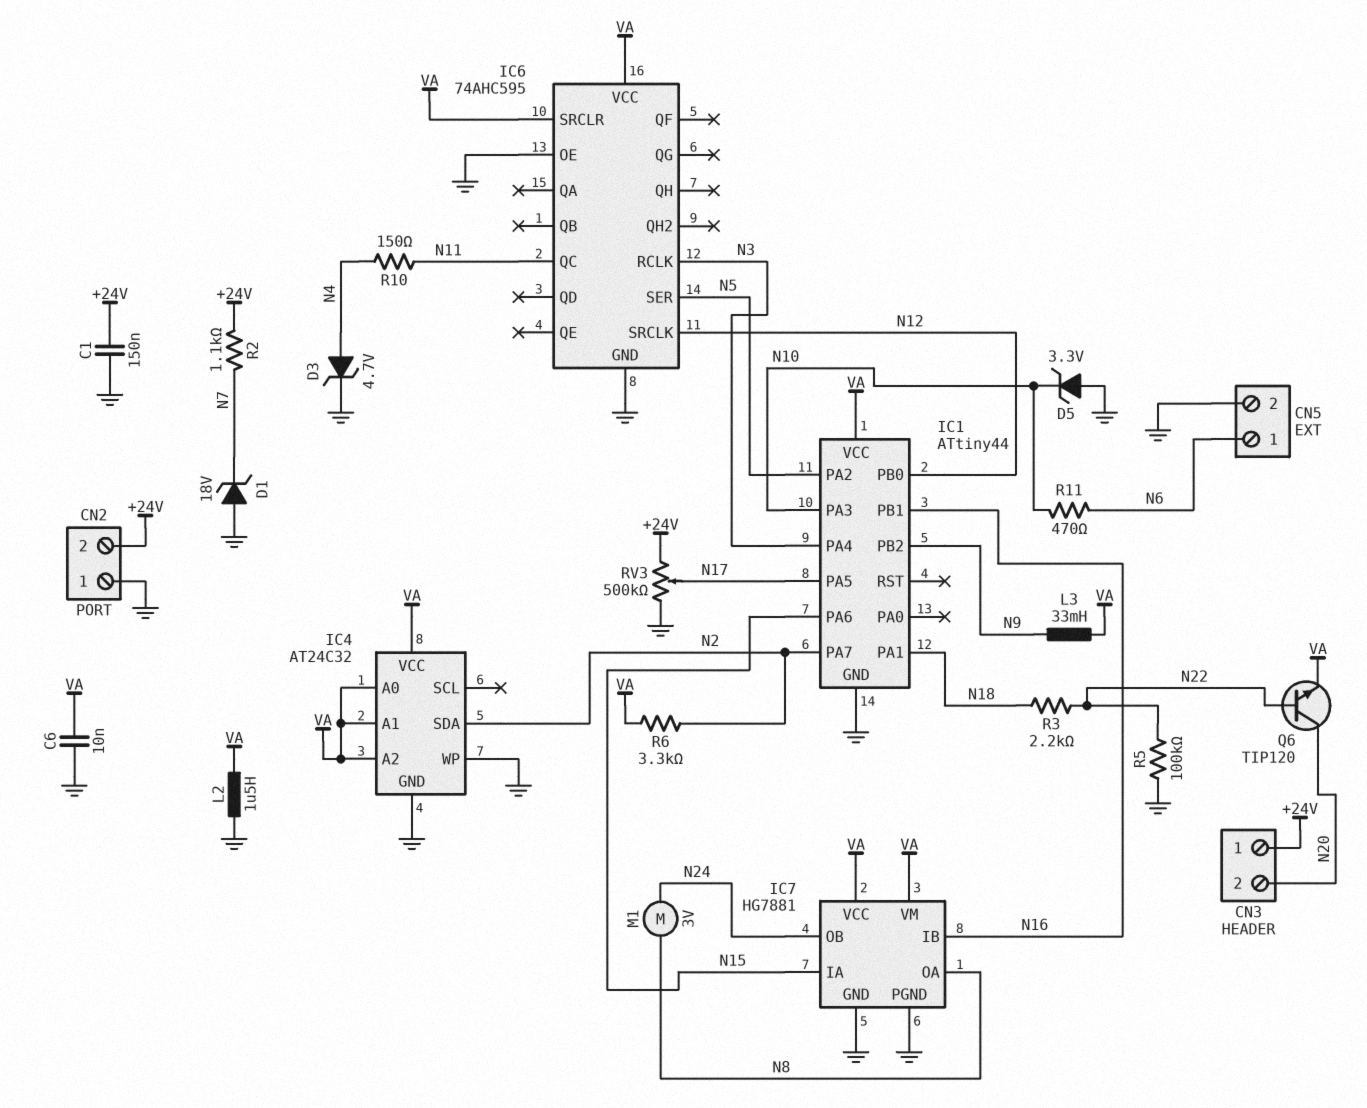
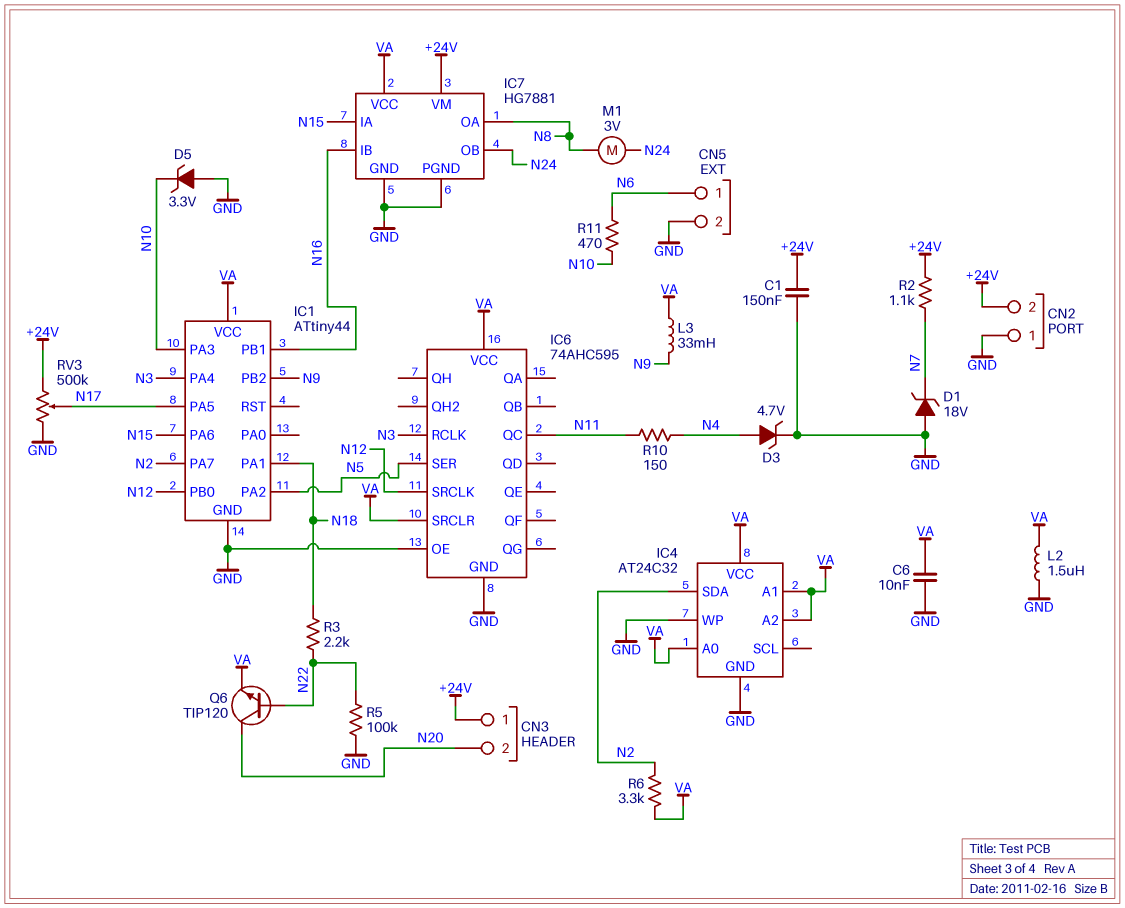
IC7 pin VM: VA -> +24V

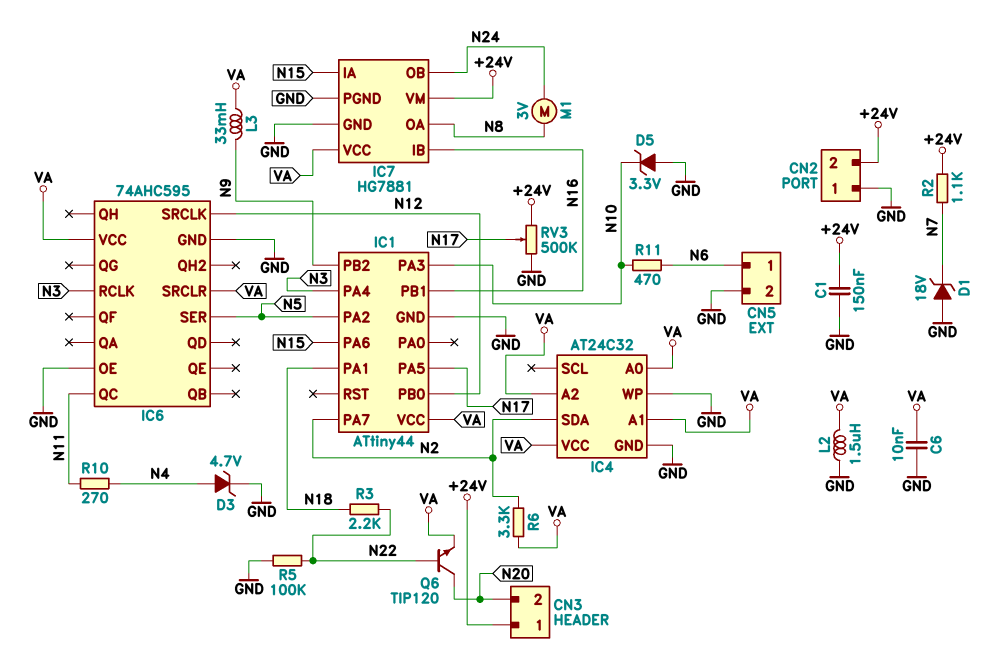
R10: 150 (N4, N11) -> 270 (N4, N11)

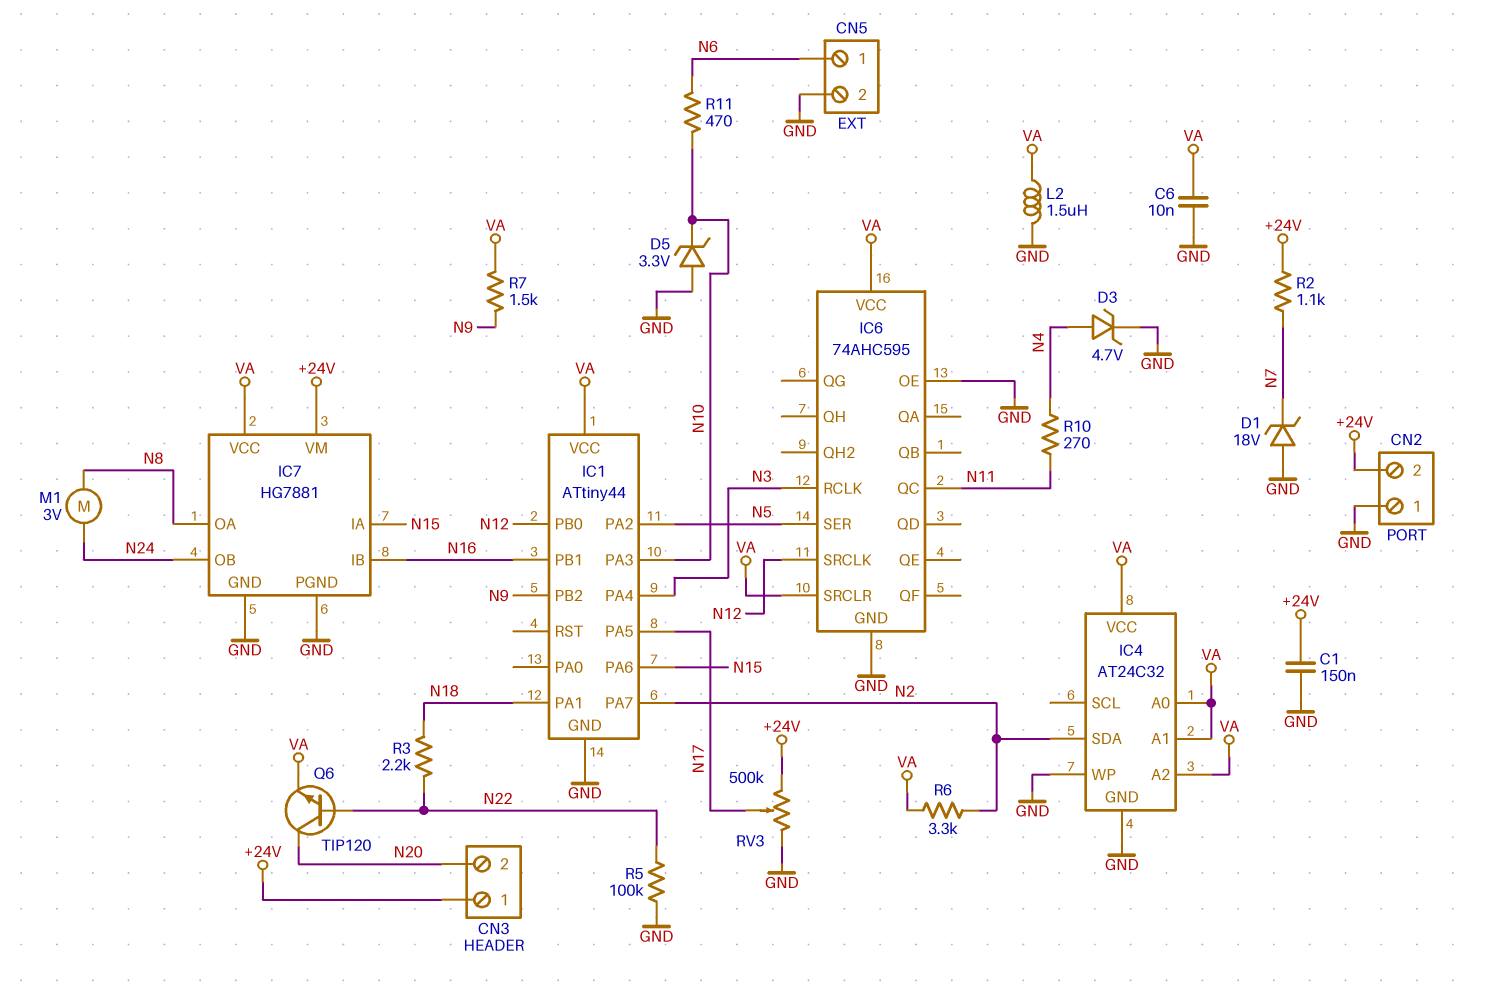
L3: 33mH (N9, VA) -> none
R7: none -> 1.5k (N9, VA)

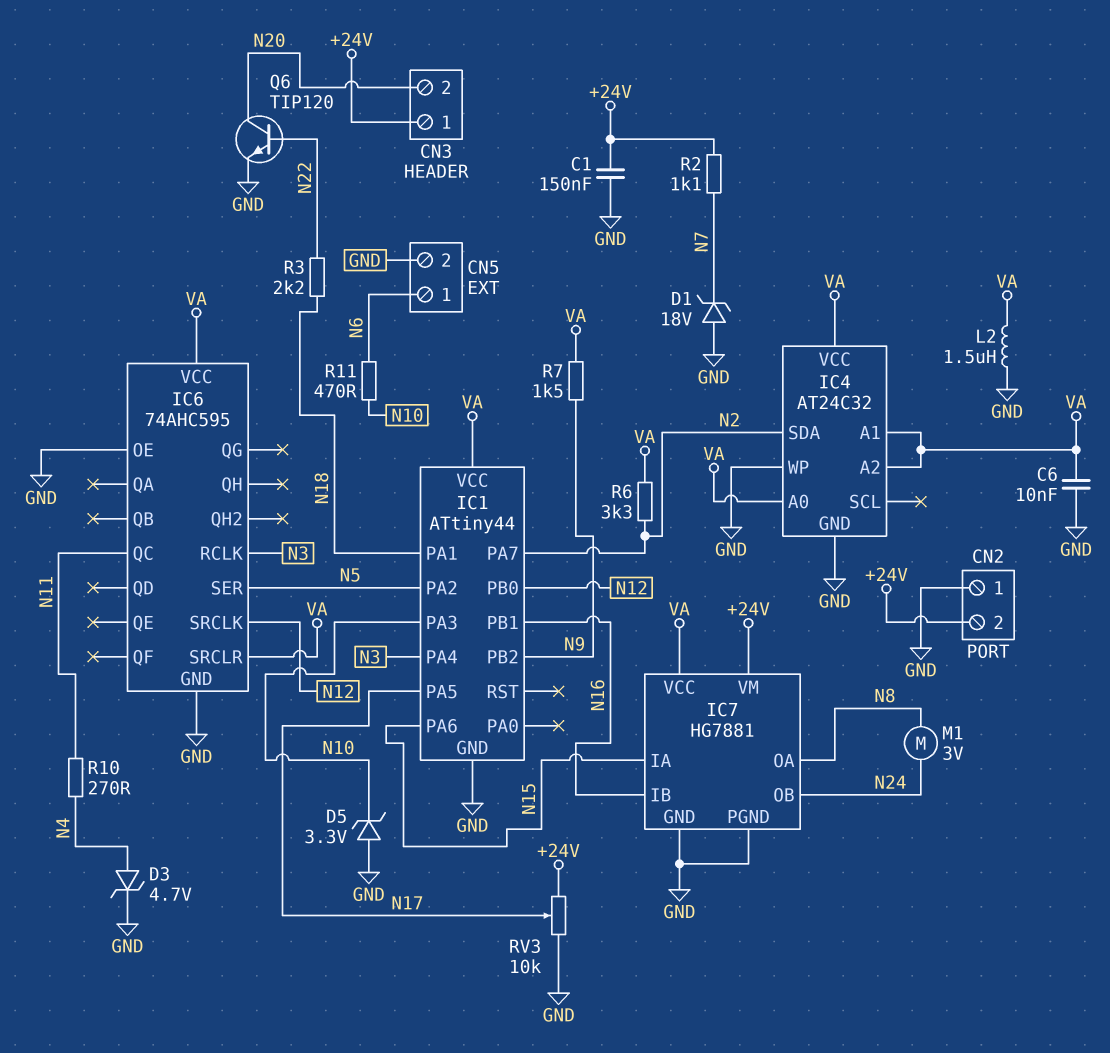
Q6: NPN TIP120 (B N22, C N20, E VA) -> NPN TIP120 (B N22, C N20, E GND)
R5: 100k (GND, N22) -> none
RV3: 500k (+24V, GND, wiper N17) -> 10k (+24V, GND, wiper N17)

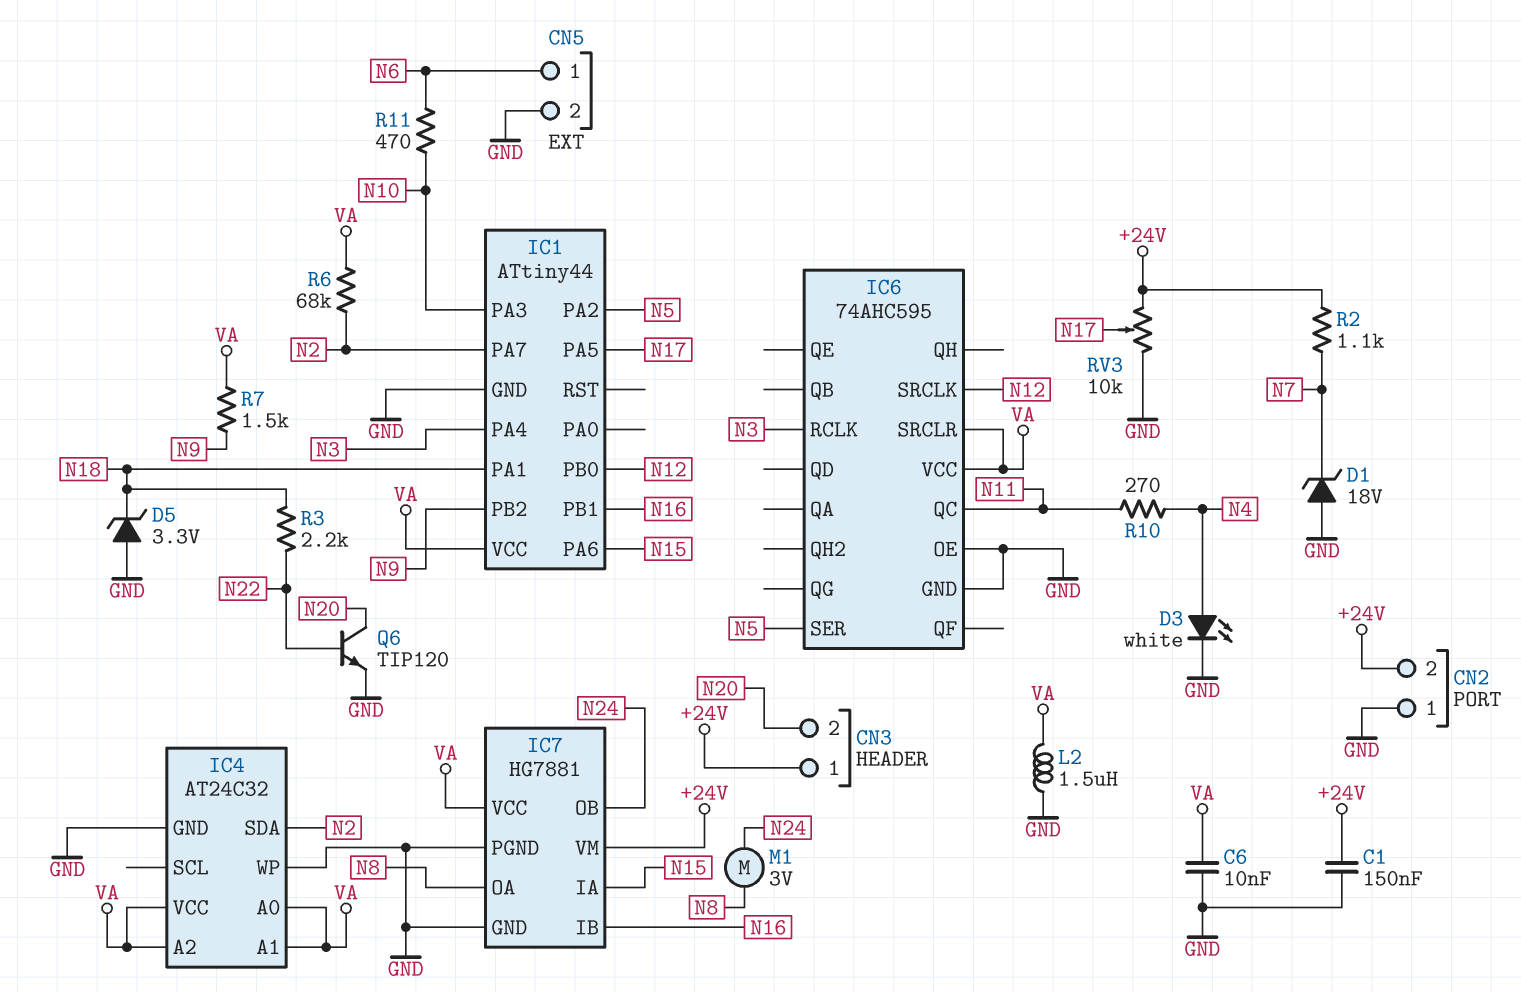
D3: zener 4.7V (A N4, K GND) -> LED white (A N4, K GND)
D5: zener 3.3V (A GND, K N10) -> zener 3.3V (A GND, K N18)
R6: 3.3k (N2, VA) -> 68k (N2, VA)

